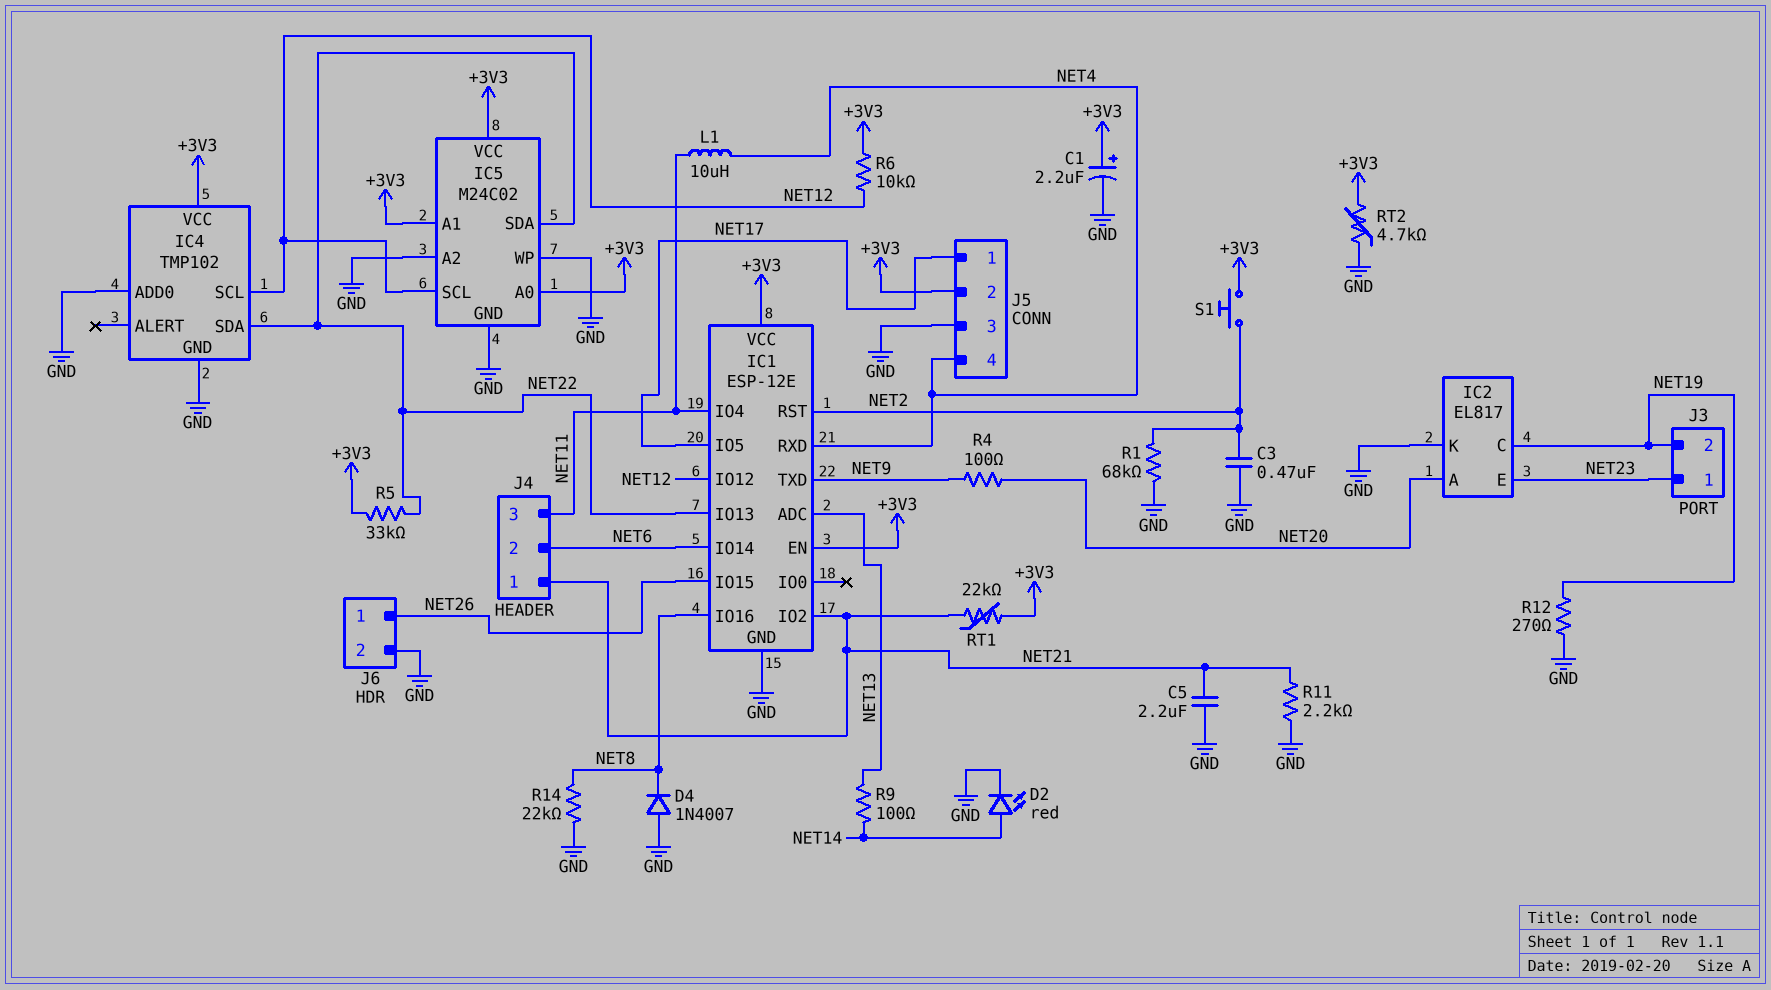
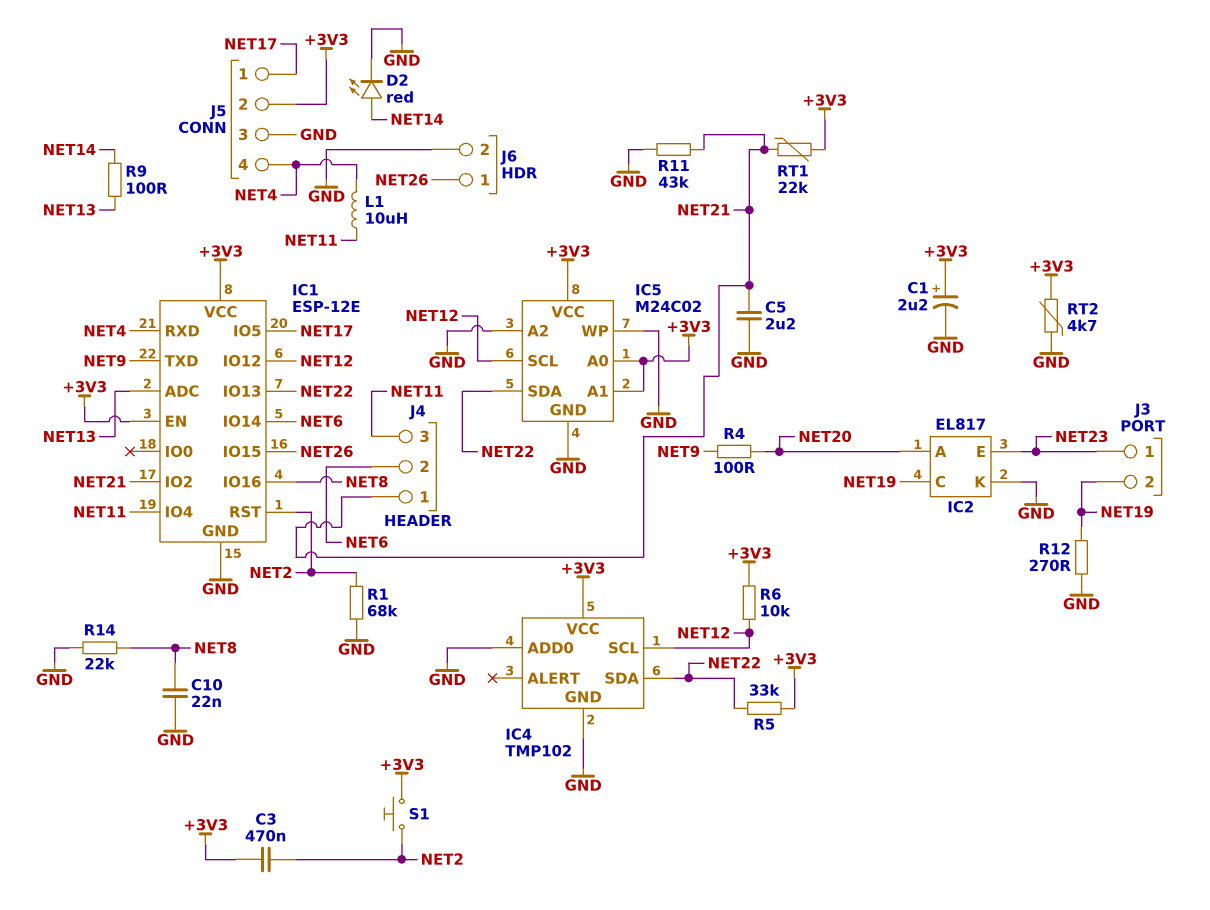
C3: 470nF (GND, NET2) -> 470nF (+3V3, NET2)
C10: none -> 22nF (GND, NET8)
D4: diode 1N4007 (A GND, K NET8) -> none
R11: 2.2k (GND, NET21) -> 43k (GND, NET21)

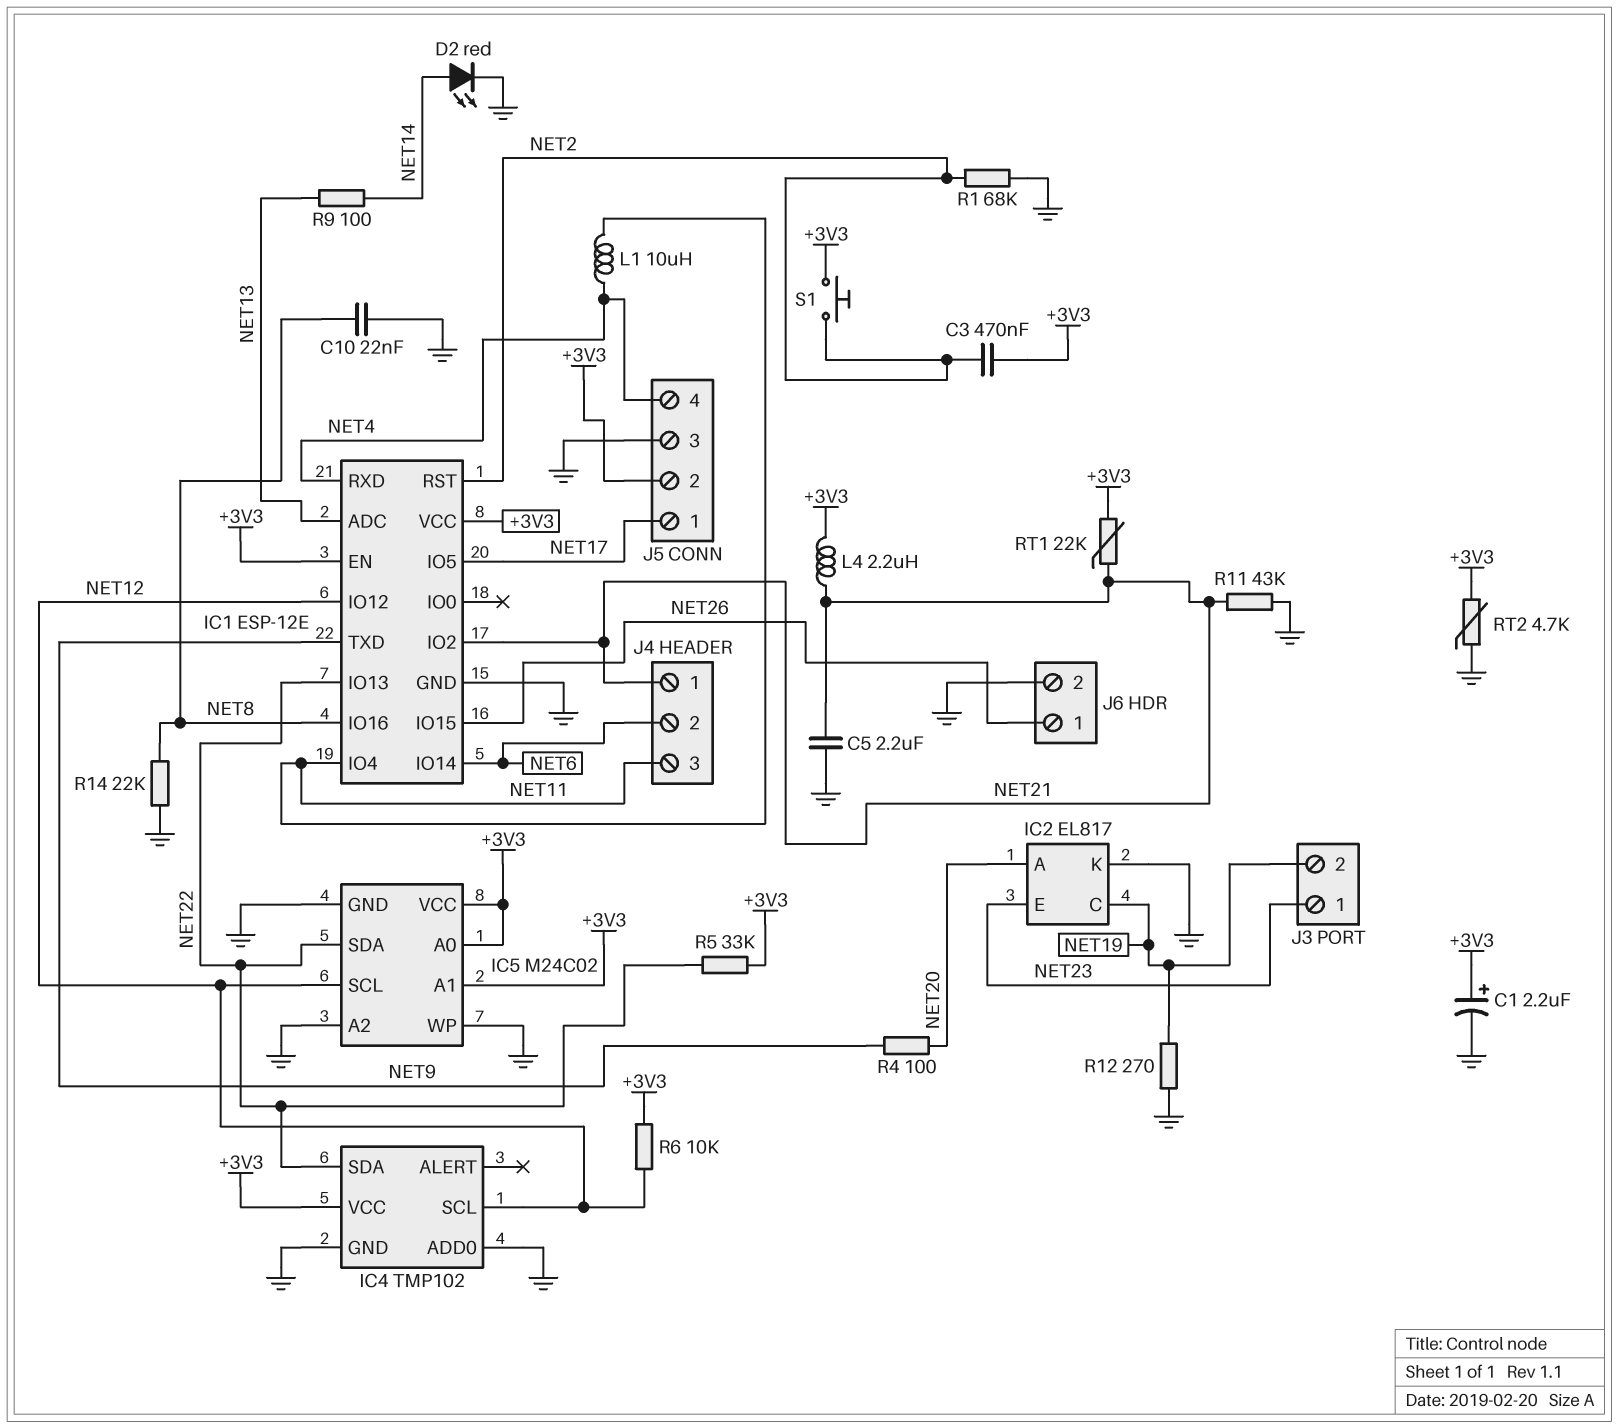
L4: none -> 2.2uH (+3V3, NET21)

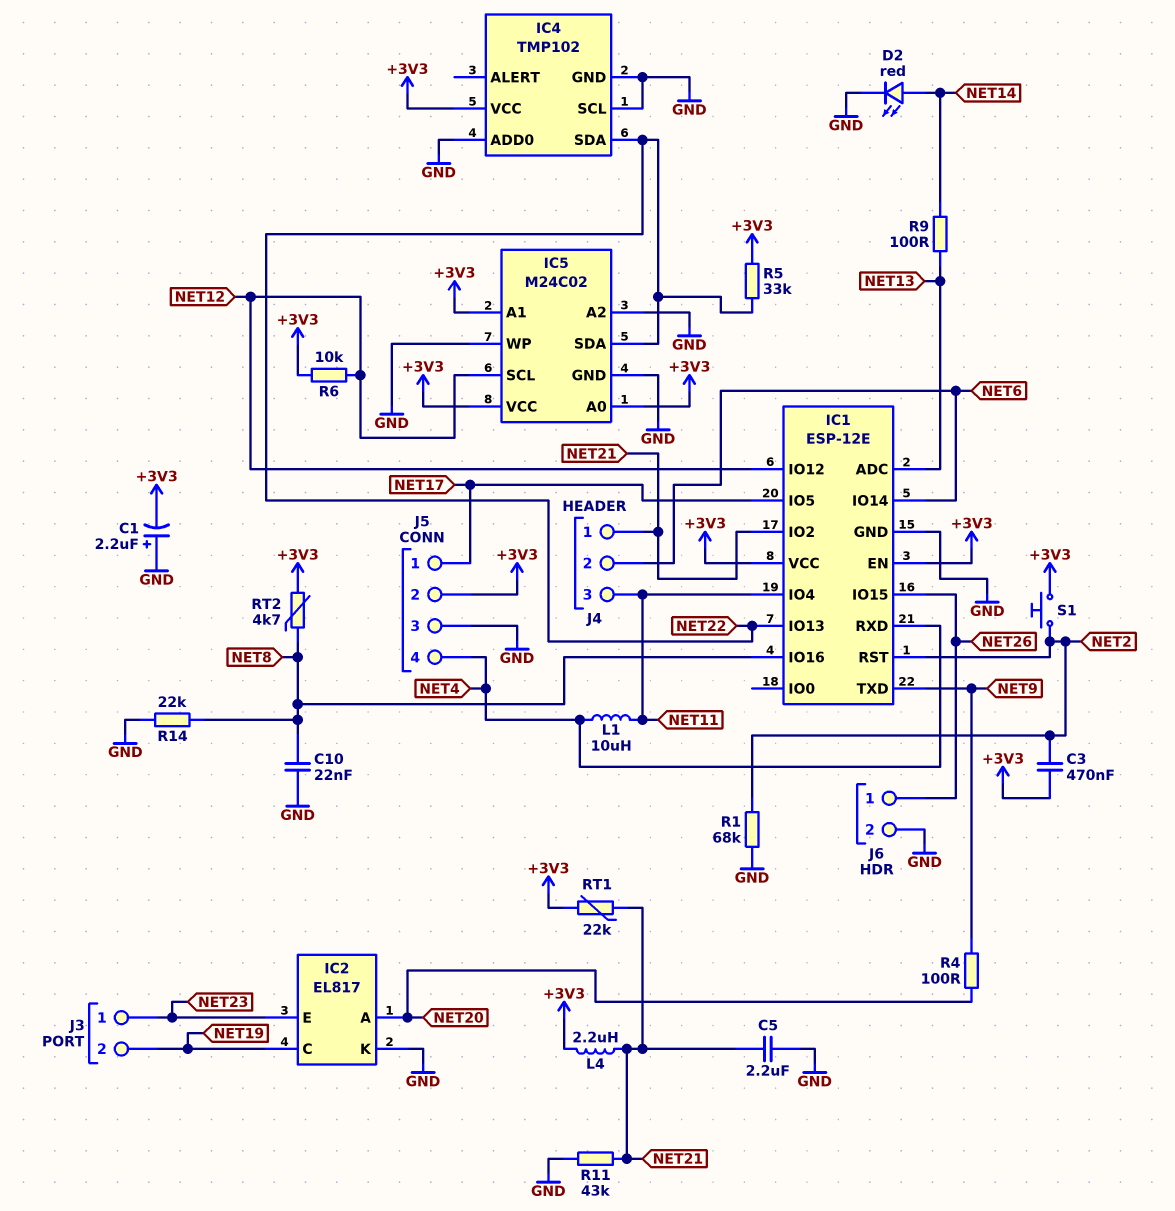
C1: 2.2uF (plus +3V3, minus GND) -> 2.2uF (plus GND, minus +3V3)
IC4 pin SCL: NET12 -> GND
R12: 270 (GND, NET19) -> none
RT2: 4.7k (+3V3, GND) -> 4.7k (+3V3, NET8)

